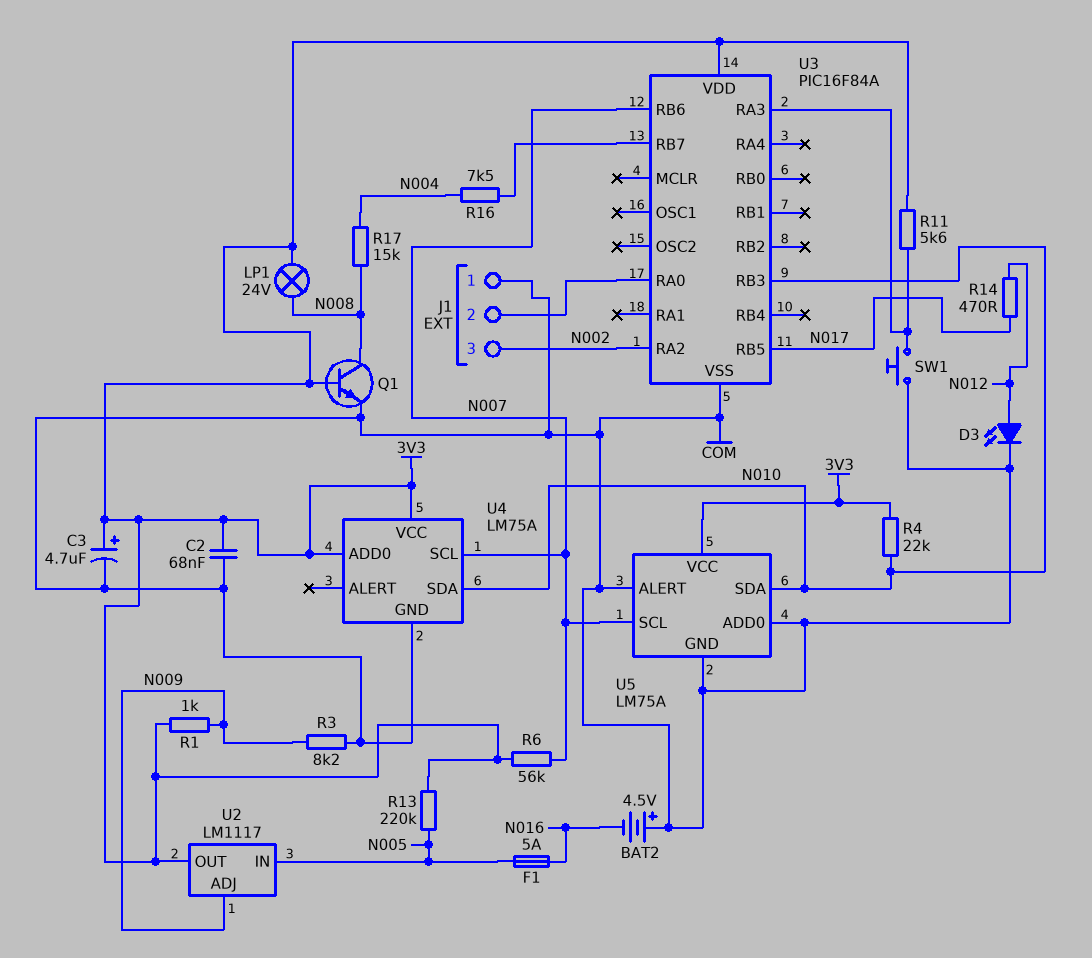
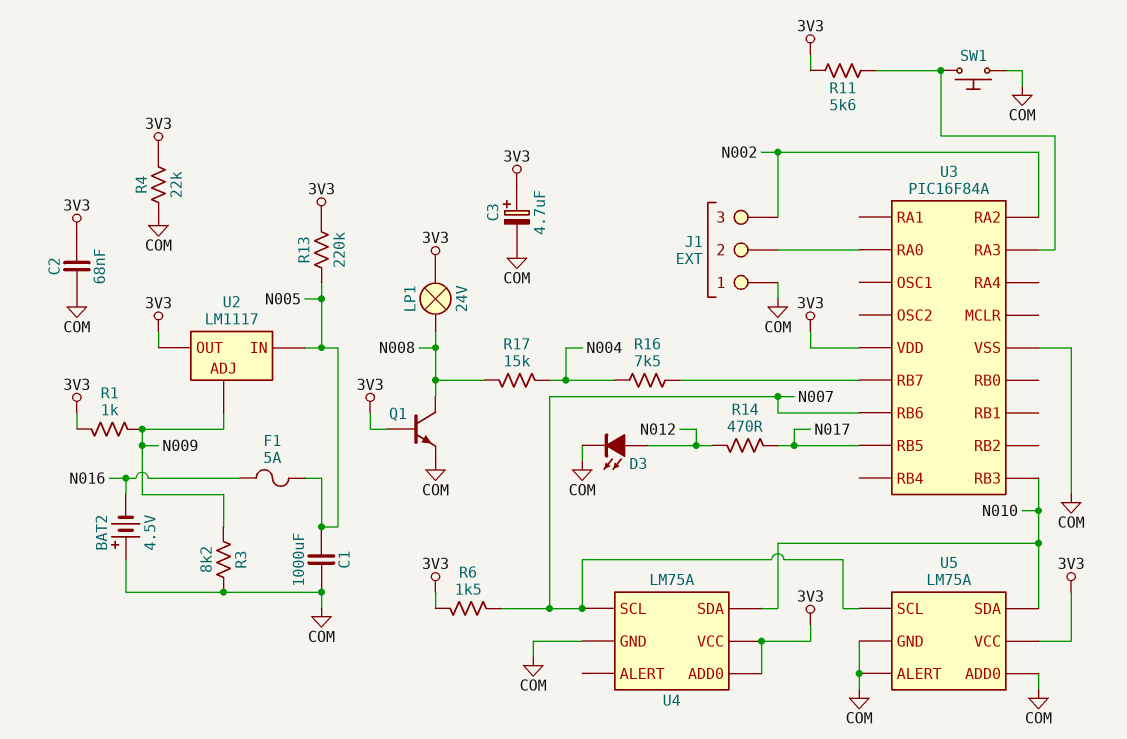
C1: none -> 1000uF (COM, N005)
R4: 22k (3V3, N010) -> 22k (3V3, COM)
R6: 56k (3V3, N007) -> 1.5k (3V3, N007)

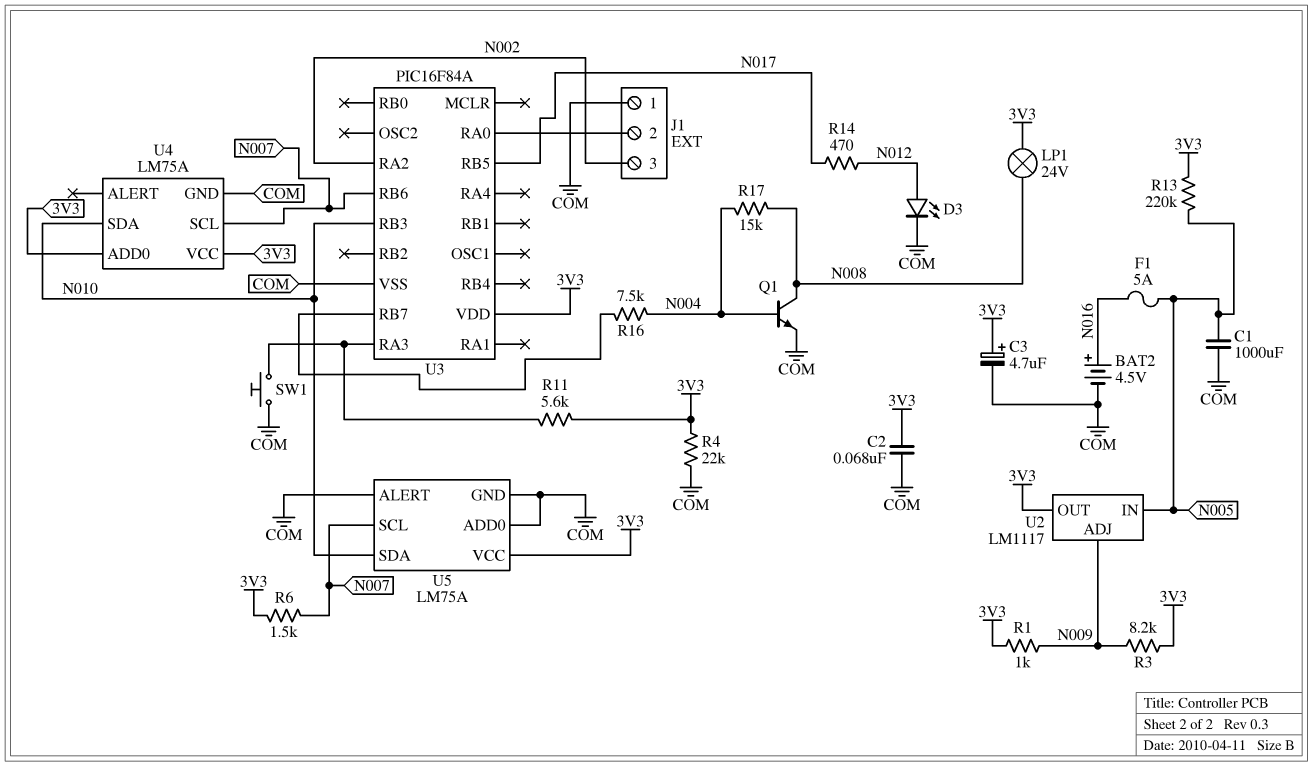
BAT2: 4.5V (plus COM, minus N016) -> 4.5V (plus N016, minus COM)
Q1: NPN (B 3V3, C N008, E COM) -> NPN (B N004, C N008, E COM)
R3: 8.2k (COM, N009) -> 8.2k (3V3, N009)

